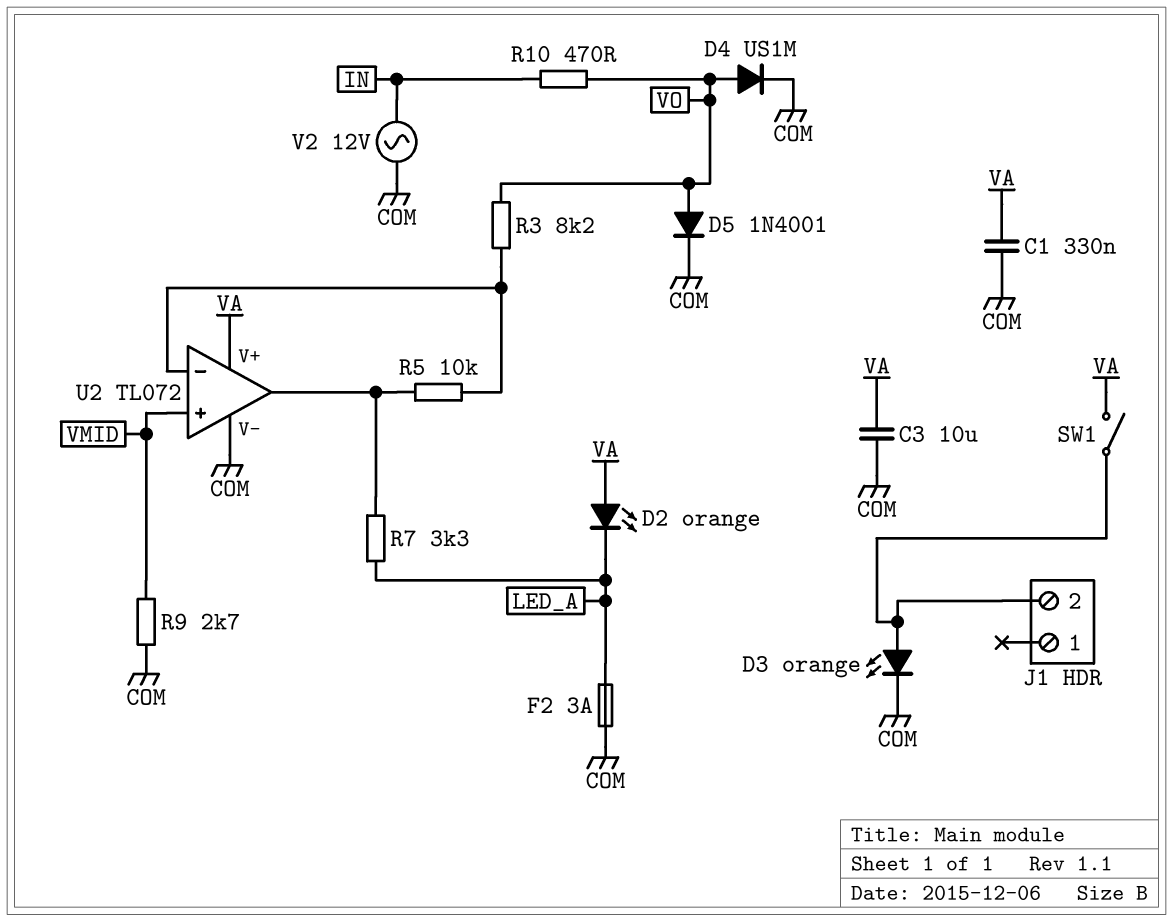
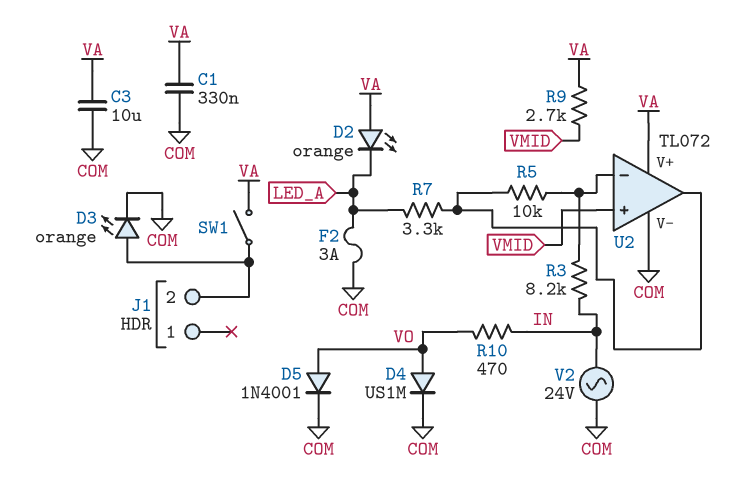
R3: 8.2k (U2/in-, VO) -> 8.2k (IN, U2/in-)
R9: 2.7k (COM, VMID) -> 2.7k (VA, VMID)
V2: AC 12V (COM, IN) -> AC 24V (COM, IN)

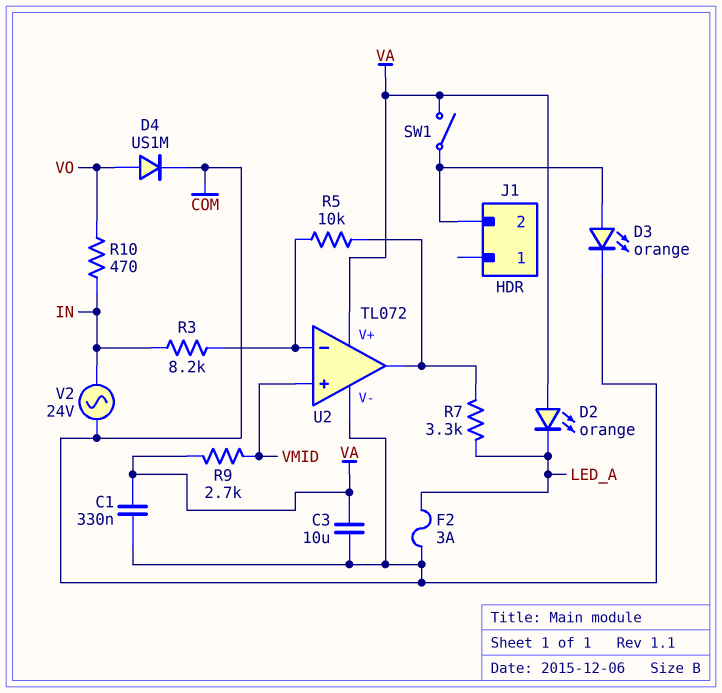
D5: diode 1N4001 (A VO, K COM) -> none

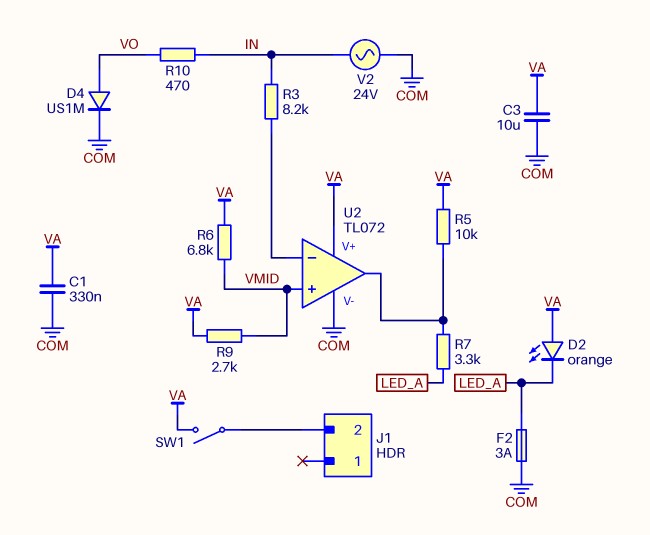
D3: LED orange (A J1/2, K COM) -> none
R5: 10k (U2/in-, U2/out) -> 10k (U2/out, VA)
R6: none -> 6.8k (VA, VMID)

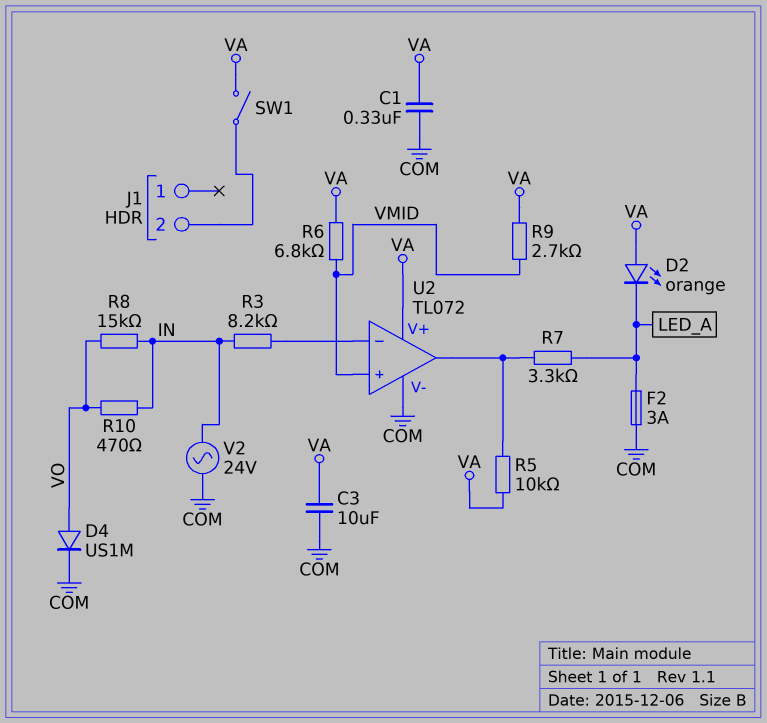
R8: none -> 15k (IN, VO)

